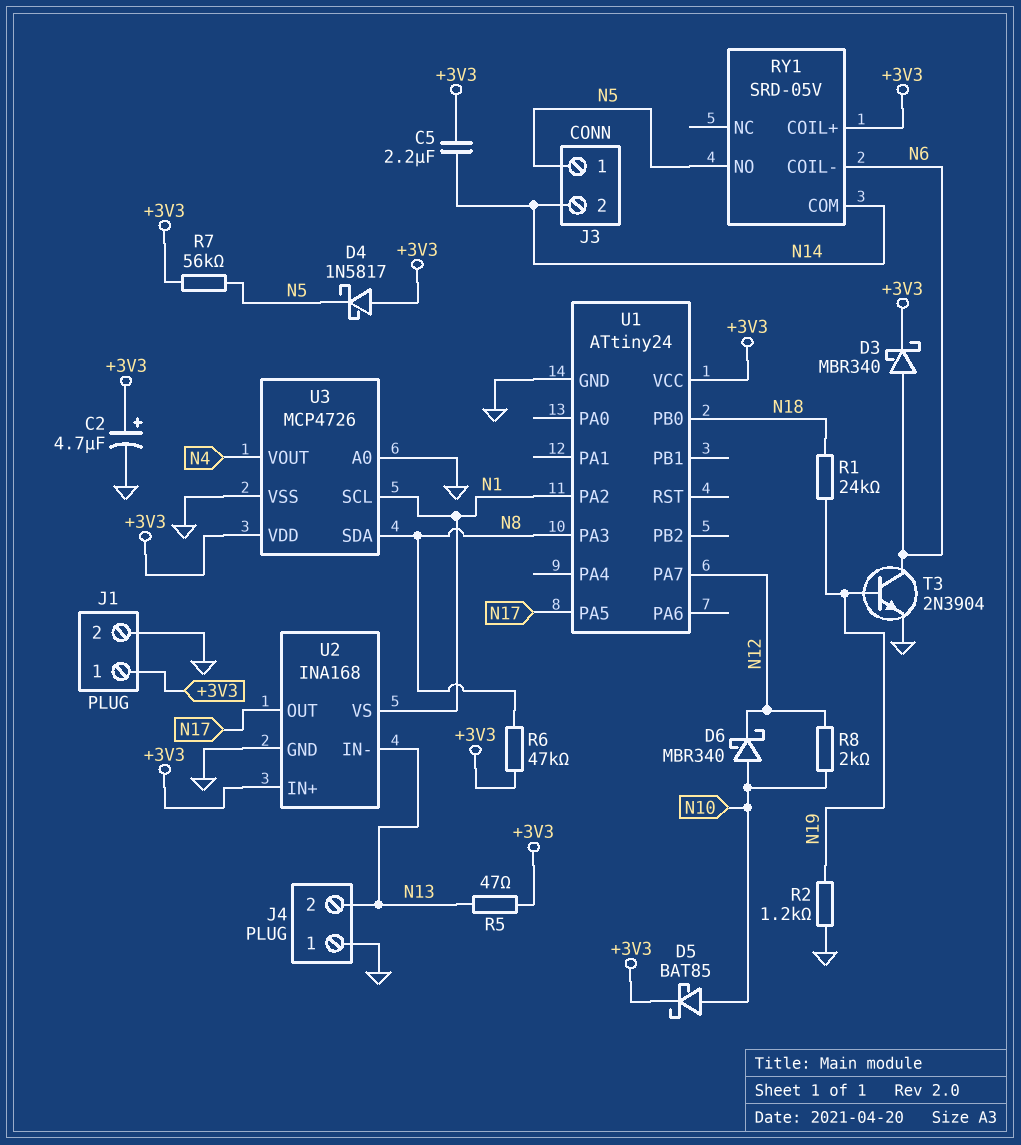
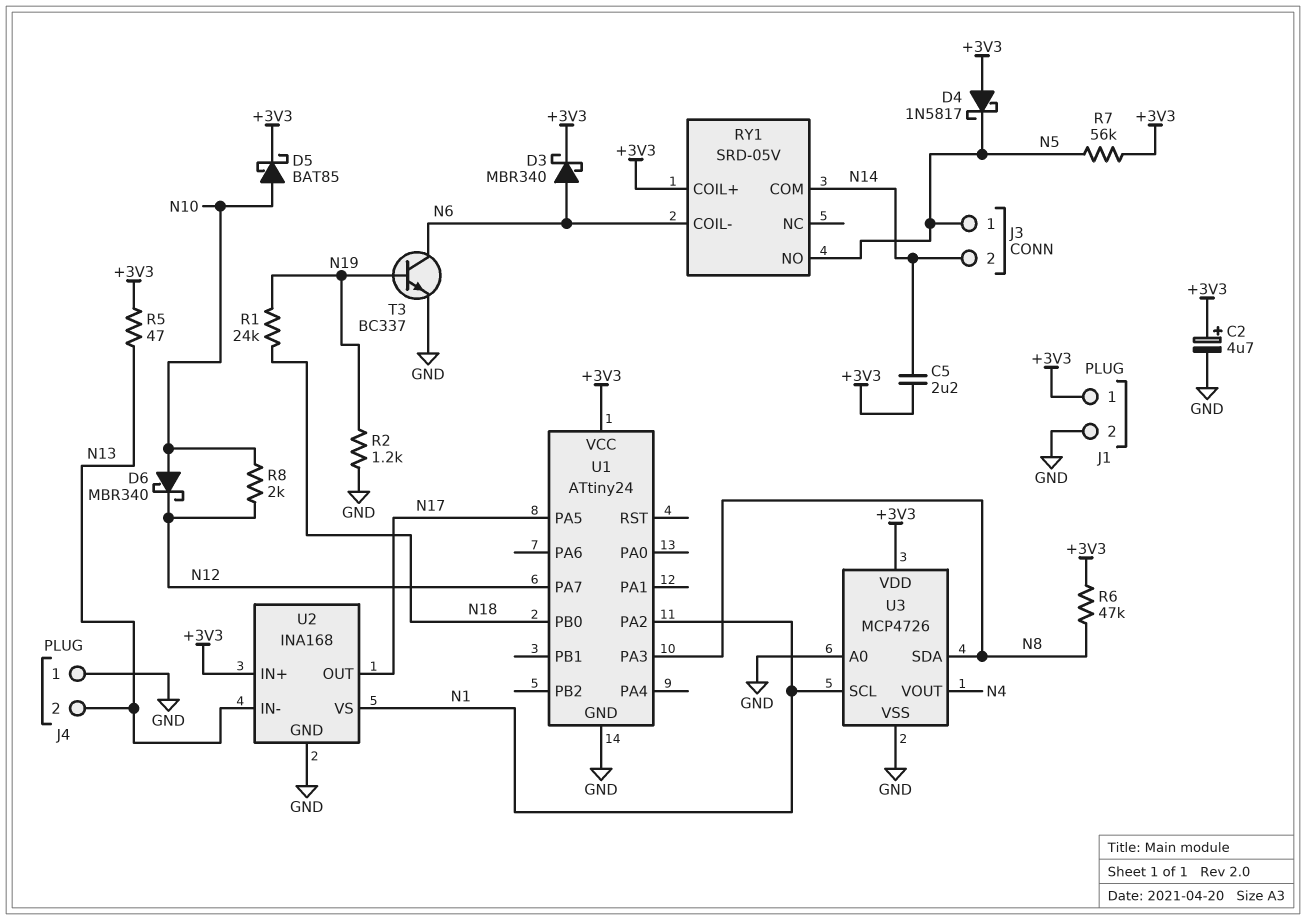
T3: NPN 2N3904 (B N19, C N6, E GND) -> NPN BC337 (B N19, C N6, E GND)

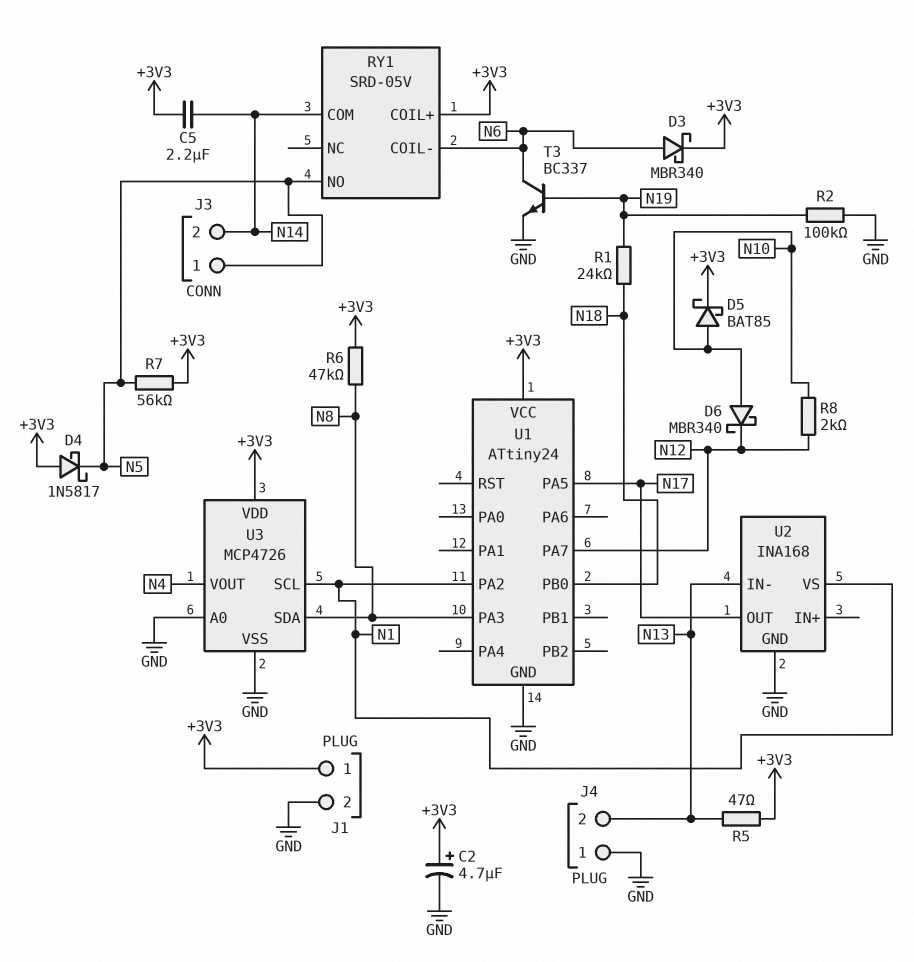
R2: 1.2k (GND, N19) -> 100k (GND, N19)
U2 pin IN+: +3V3 -> none

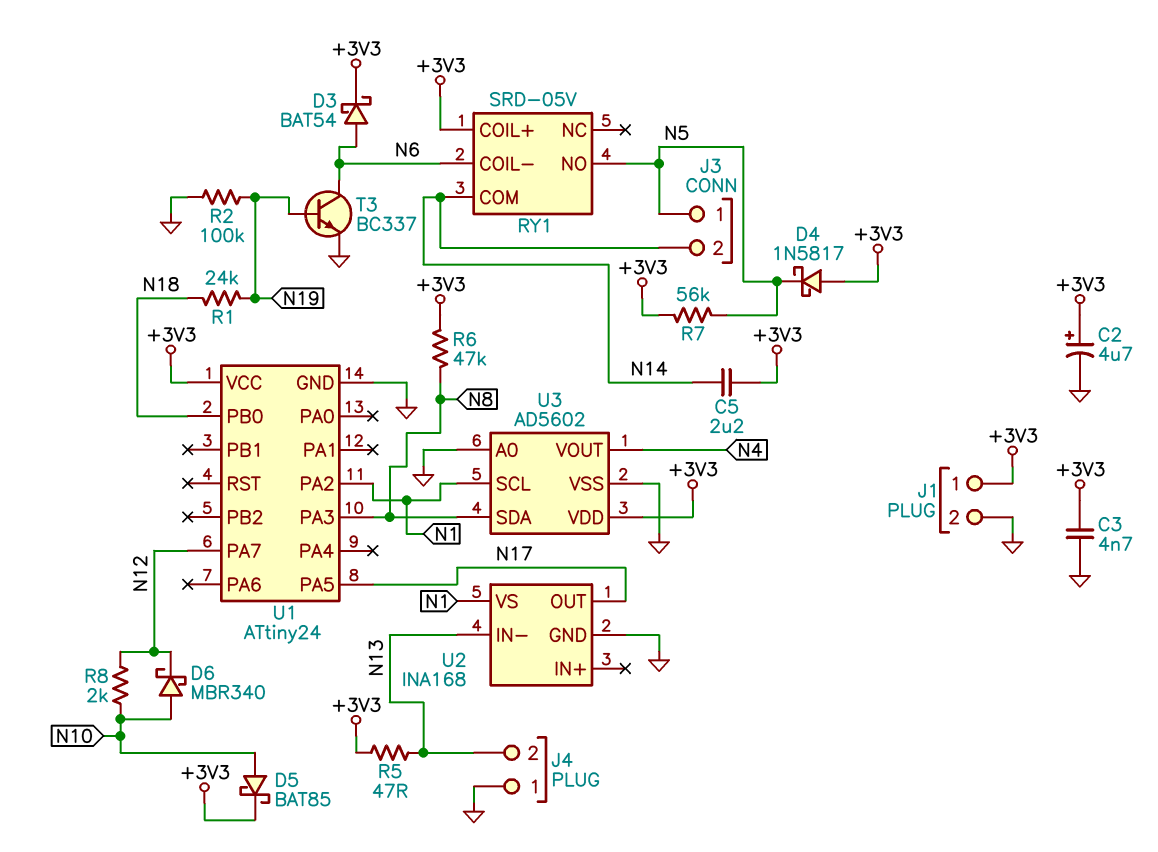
C3: none -> 4.7nF (+3V3, GND)
D3: schottky MBR340 (A N6, K +3V3) -> schottky BAT54 (A N6, K +3V3)
U3: MCP4726 -> AD5602

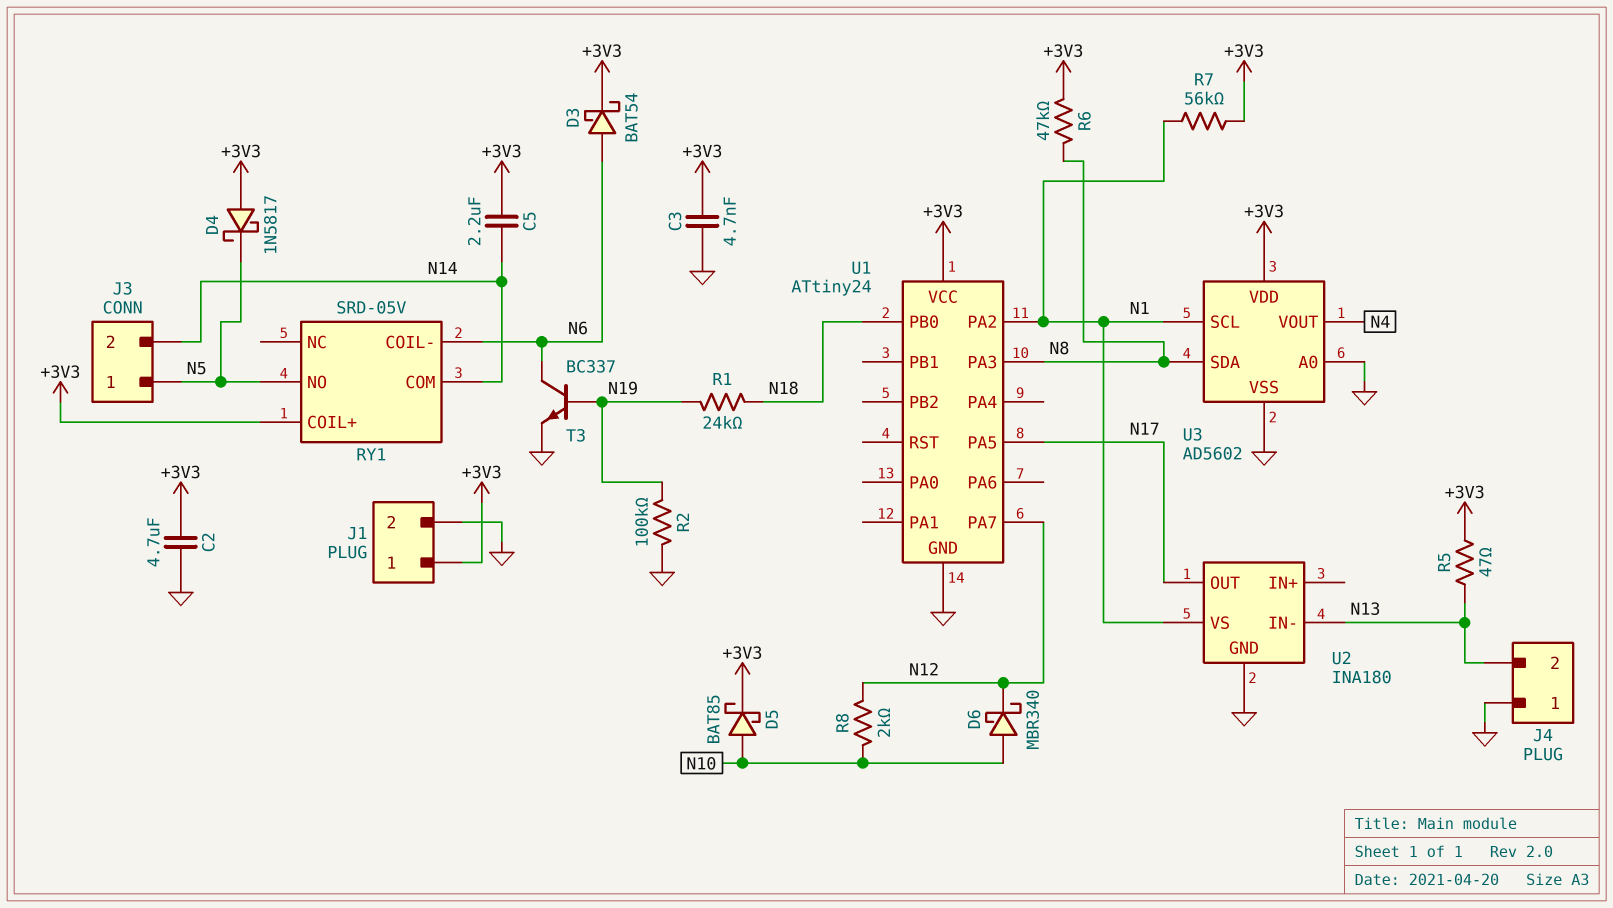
C2: 4.7uF (plus +3V3, minus GND) -> 4.7uF (+3V3, GND)
R7: 56k (+3V3, N5) -> 56k (+3V3, N1)
U2: INA168 -> INA180

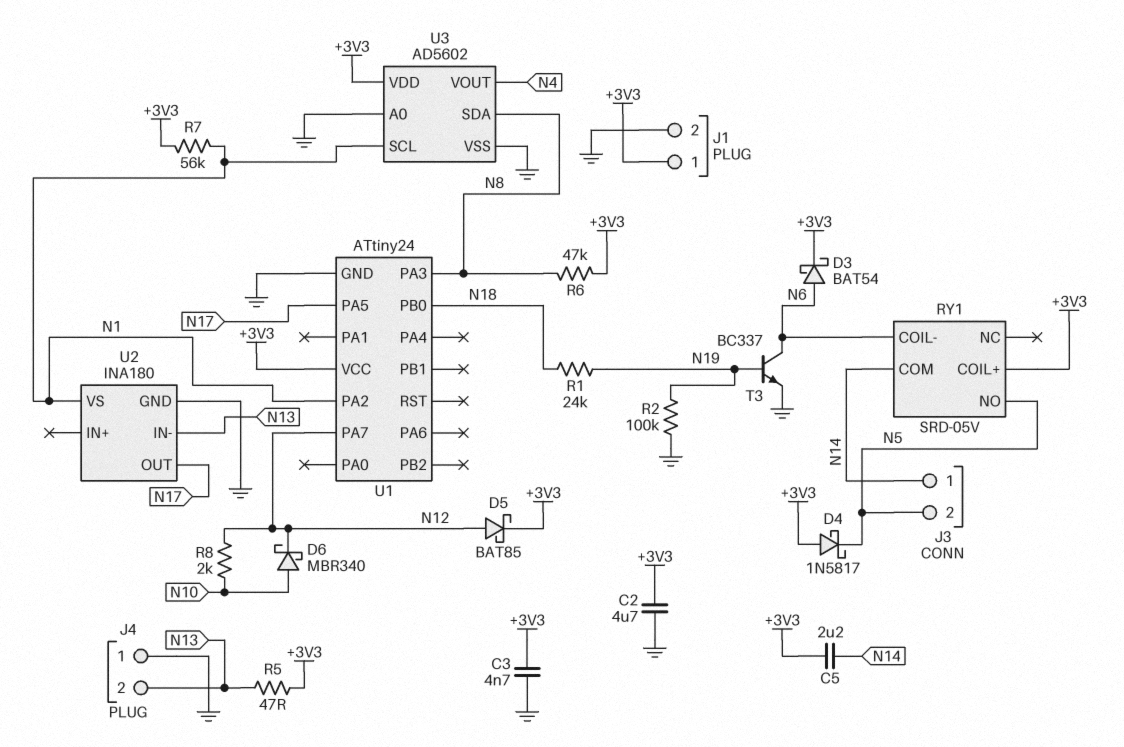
D5: schottky BAT85 (A N10, K +3V3) -> schottky BAT85 (A N12, K +3V3)
J3 pin 1: N5 -> N14
J3 pin 2: N14 -> N5

